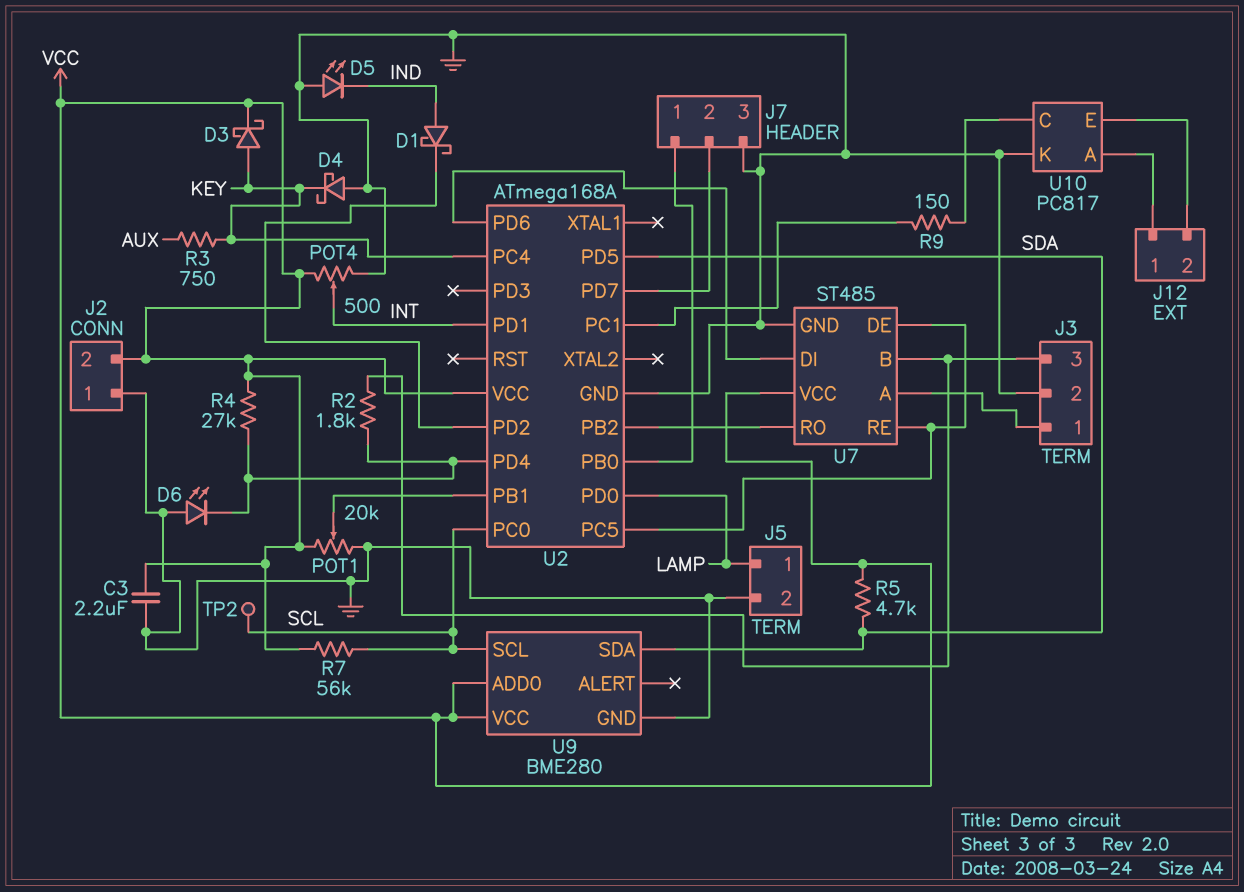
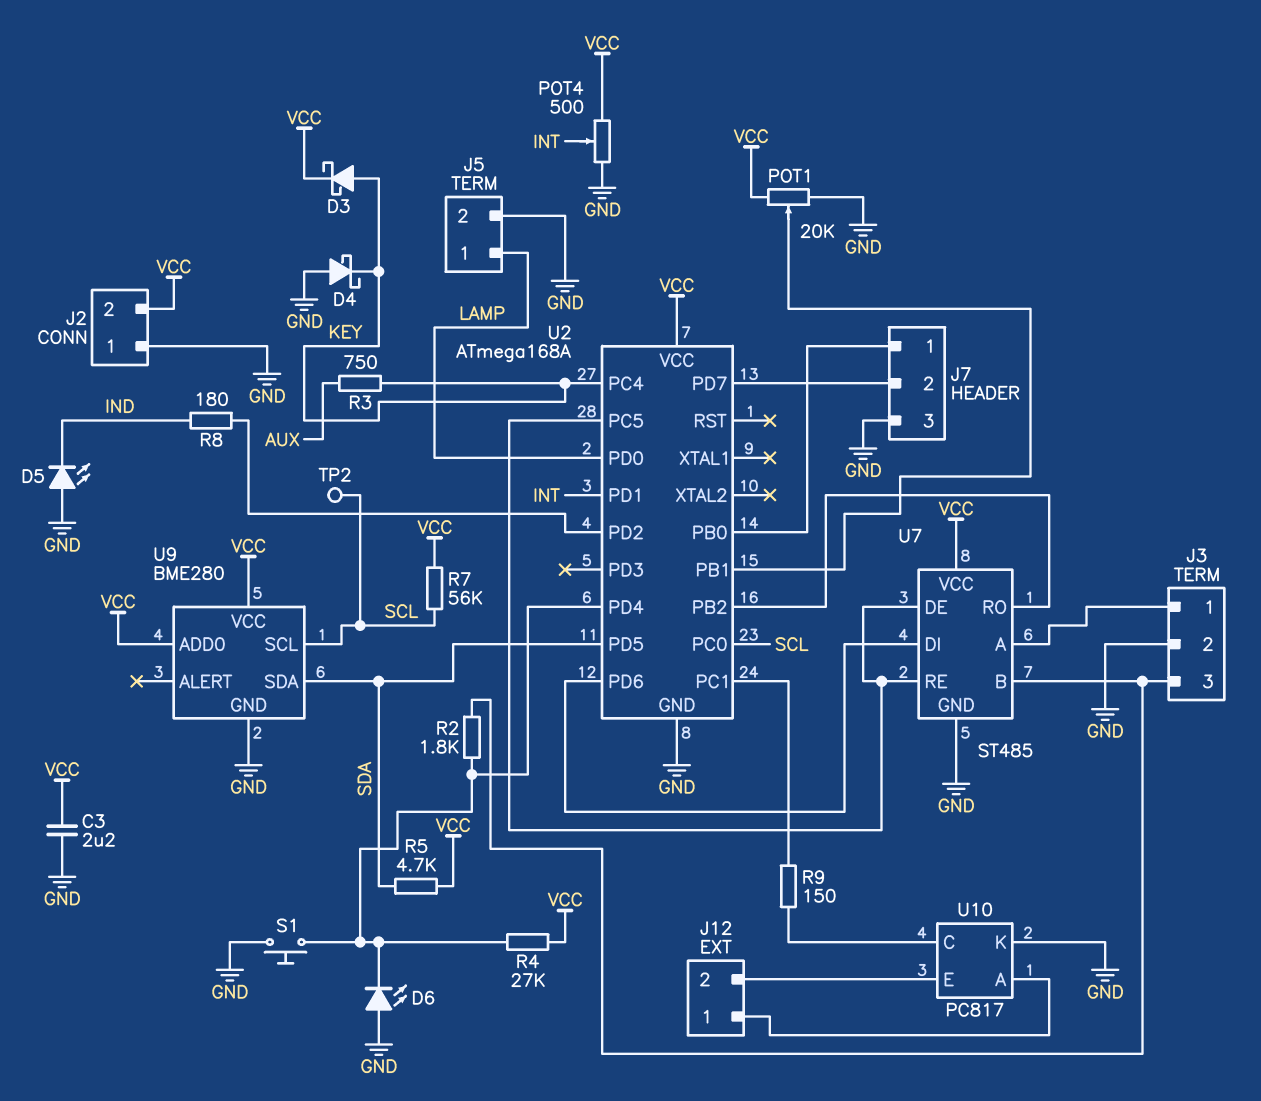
D1: schottky (A IND, K U2/PD2) -> none
R8: none -> 180 (IND, U2/PD2)
S1: none -> button (GND, U2/PD4)

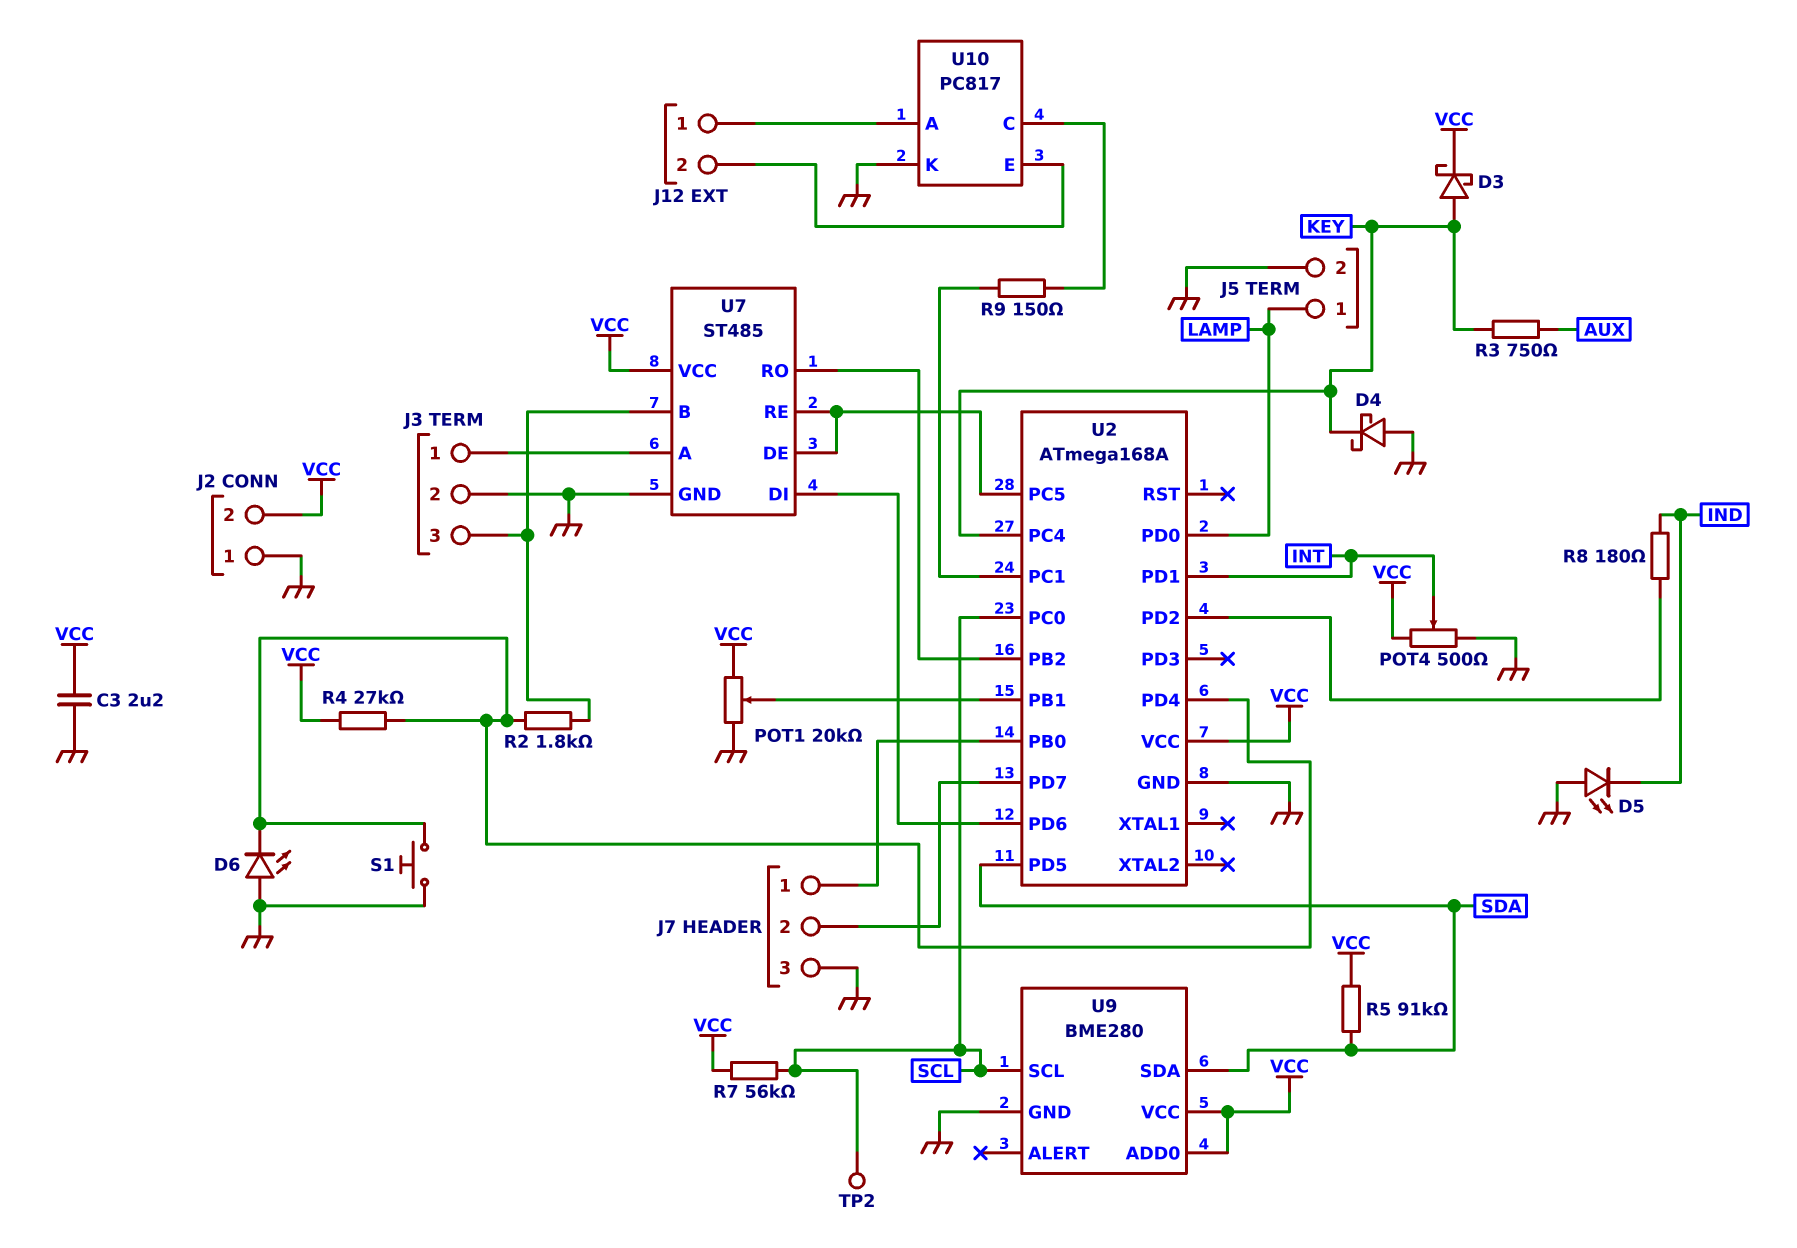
R5: 4.7k (SDA, VCC) -> 91k (SDA, VCC)

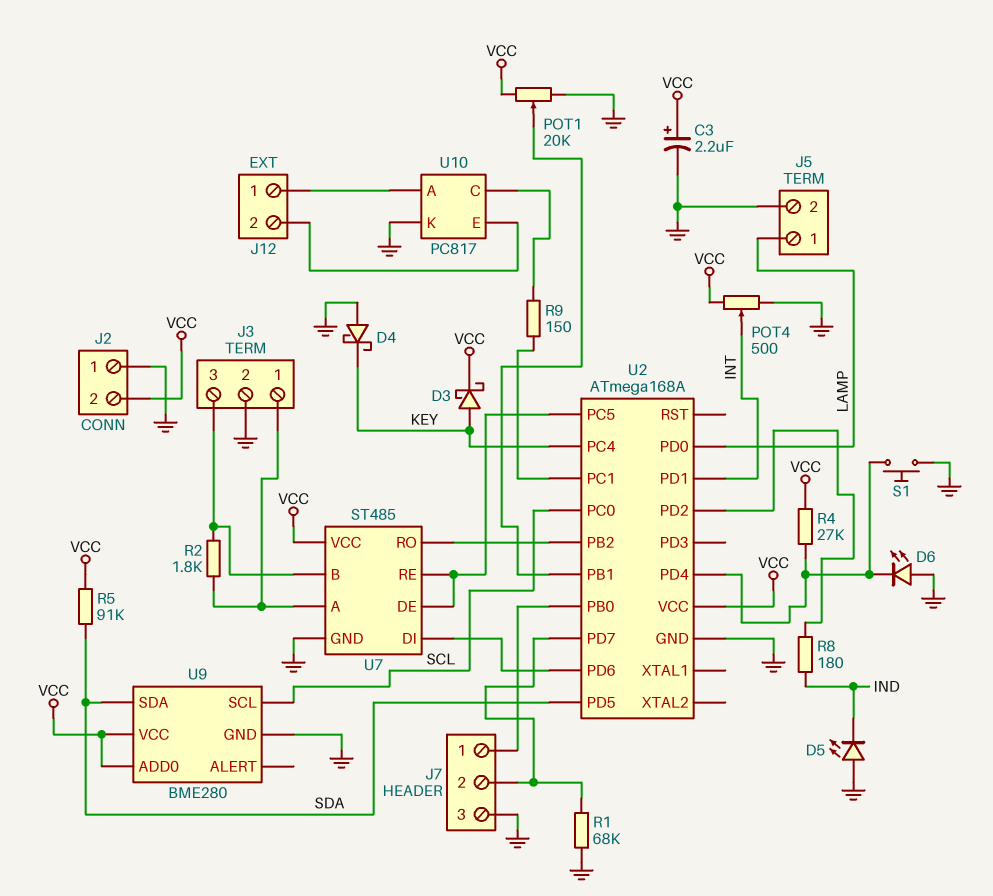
C3: 2.2uF (GND, VCC) -> 2.2uF (plus VCC, minus GND)
R1: none -> 68k (GND, J7/2)
R2: 1.8k (J3/3, U2/PD4) -> 1.8k (J3/1, J3/3)
R3: 750 (AUX, KEY) -> none
R7: 56k (SCL, VCC) -> none
TP2: test point (SCL) -> none

